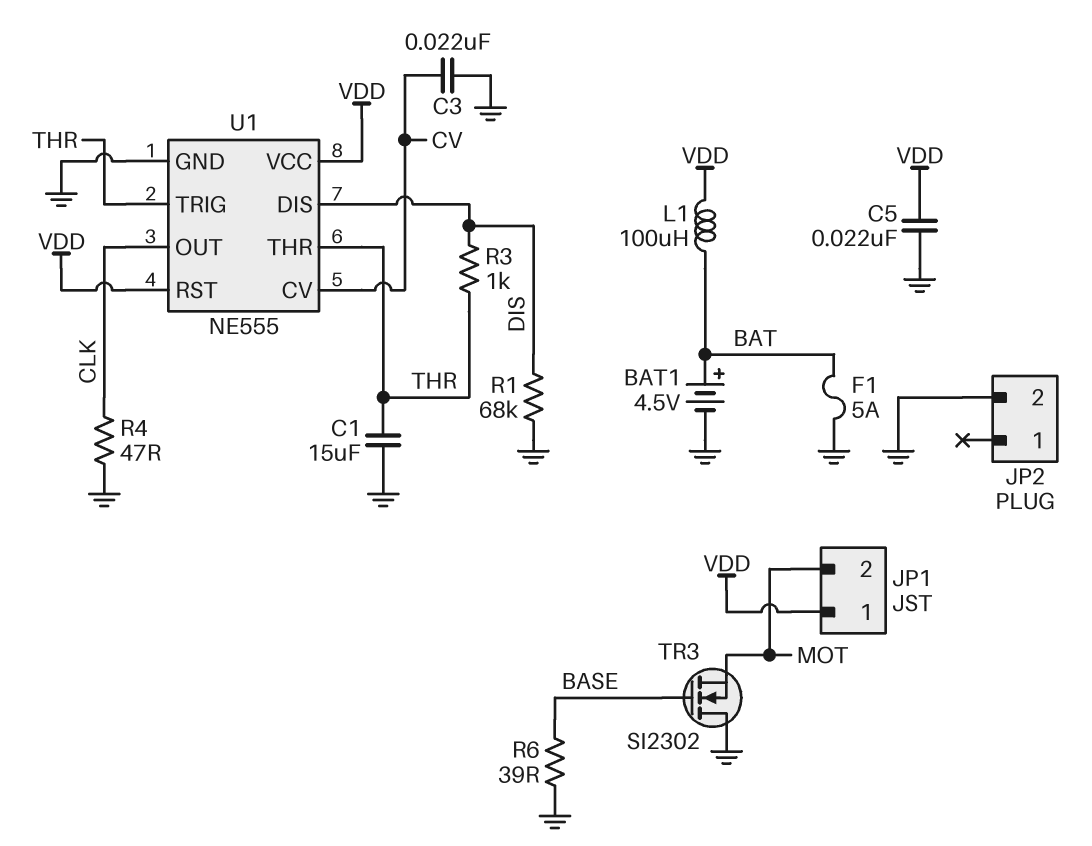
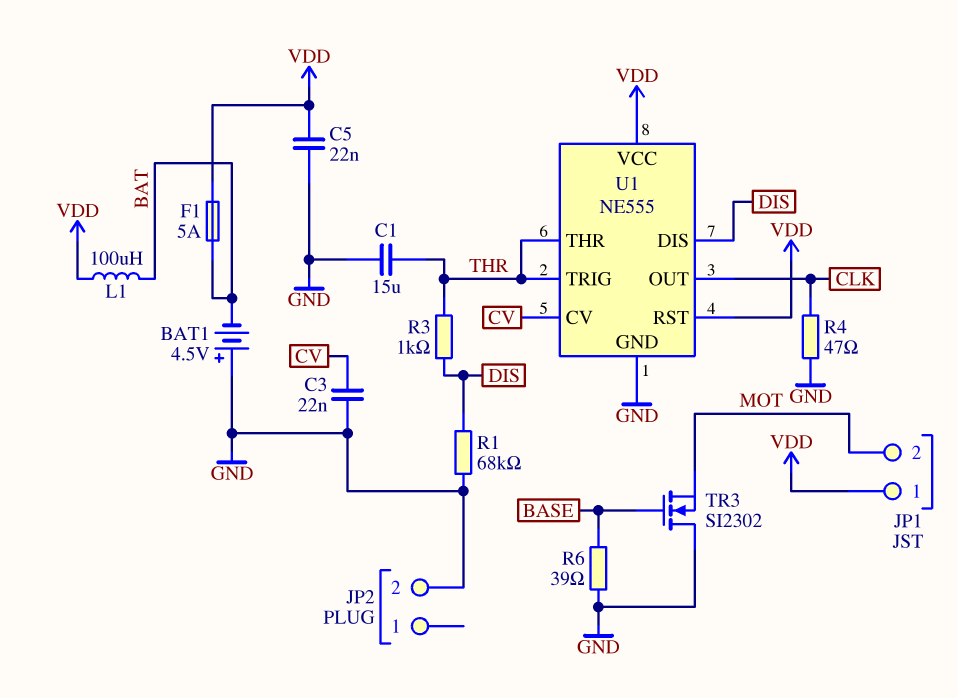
BAT1: 4.5V (plus BAT, minus GND) -> 4.5V (plus GND, minus BAT)
F1: 5A (BAT, GND) -> 5A (BAT, VDD)

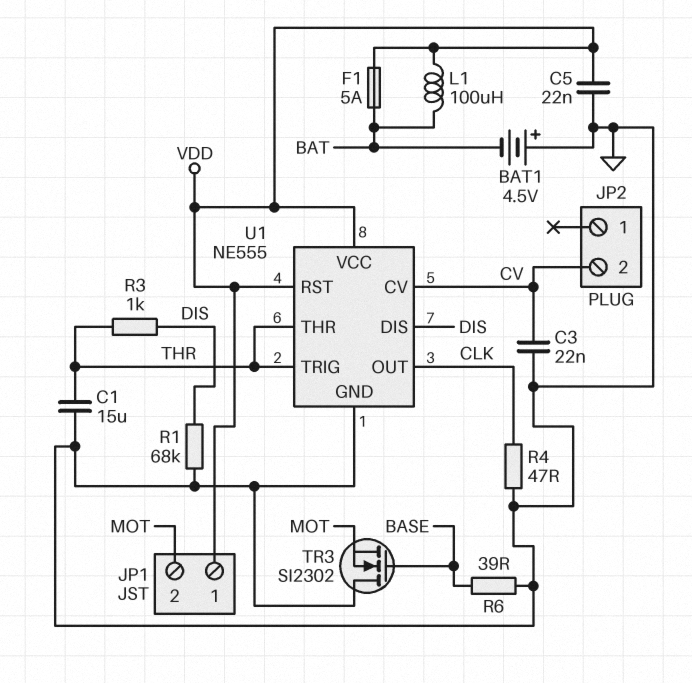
JP2 pin 2: GND -> CV

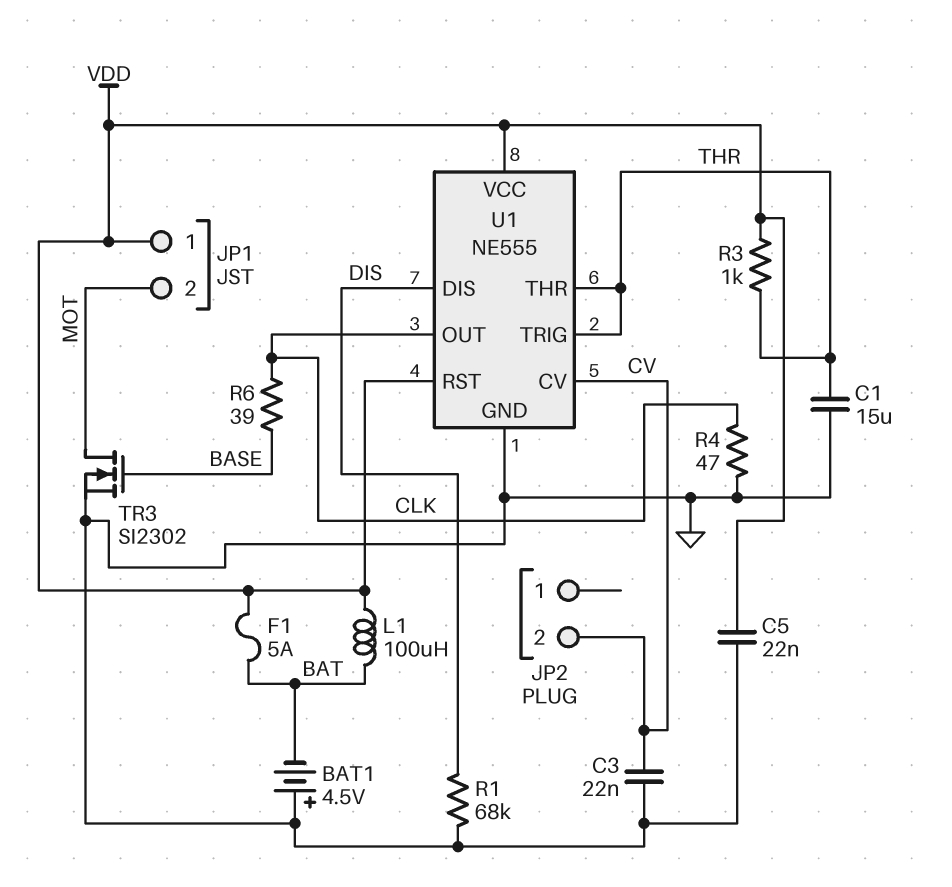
R3: 1k (DIS, THR) -> 1k (THR, VDD)
R6: 39 (BASE, GND) -> 39 (BASE, CLK)
TR3: NMOS SI2302 (G BASE, D GND, S MOT) -> NMOS SI2302 (G BASE, D MOT, S GND)

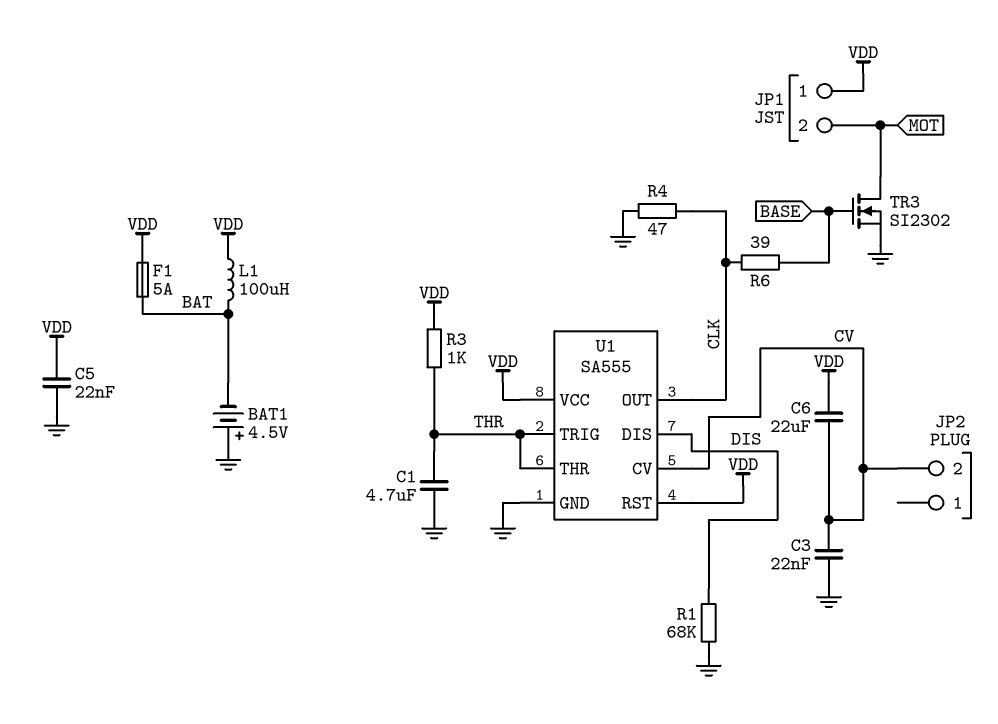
C1: 15uF (GND, THR) -> 4.7uF (GND, THR)
C6: none -> 22uF (CV, VDD)
U1: NE555 -> SA555

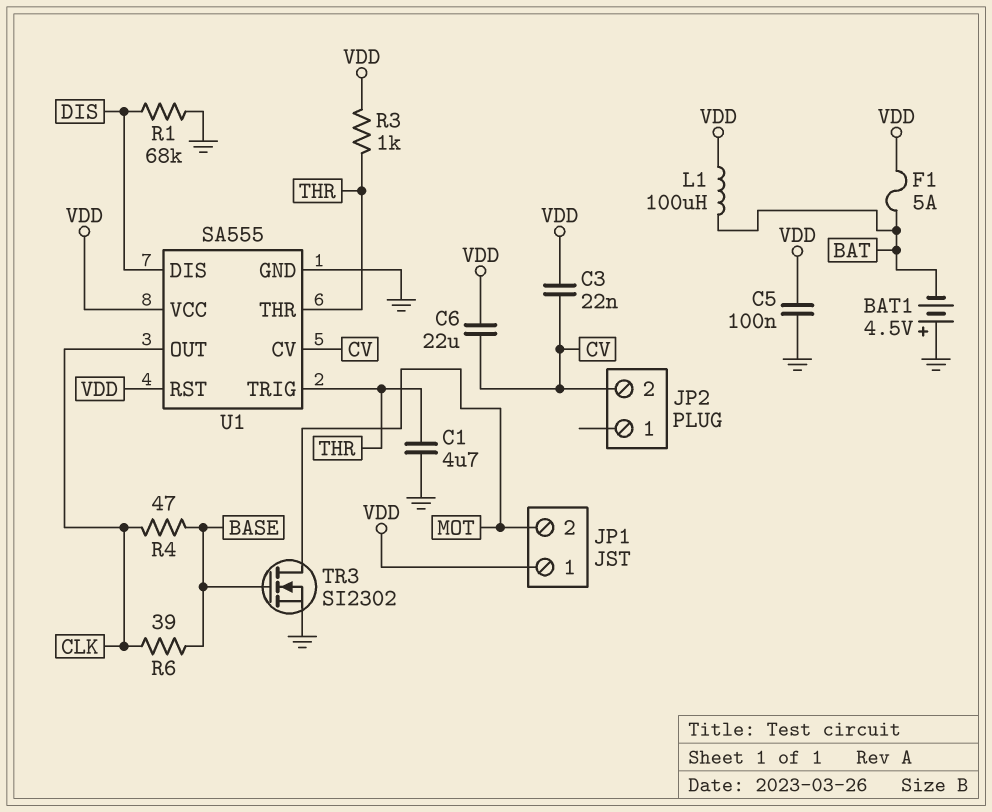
C3: 22nF (CV, GND) -> 22nF (CV, VDD)
C5: 22nF (GND, VDD) -> 100nF (GND, VDD)
R4: 47 (CLK, GND) -> 47 (BASE, CLK)

